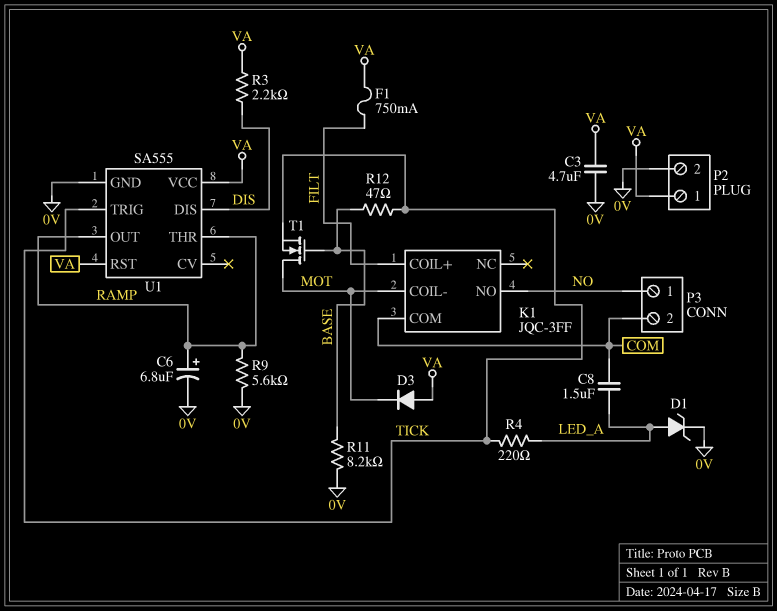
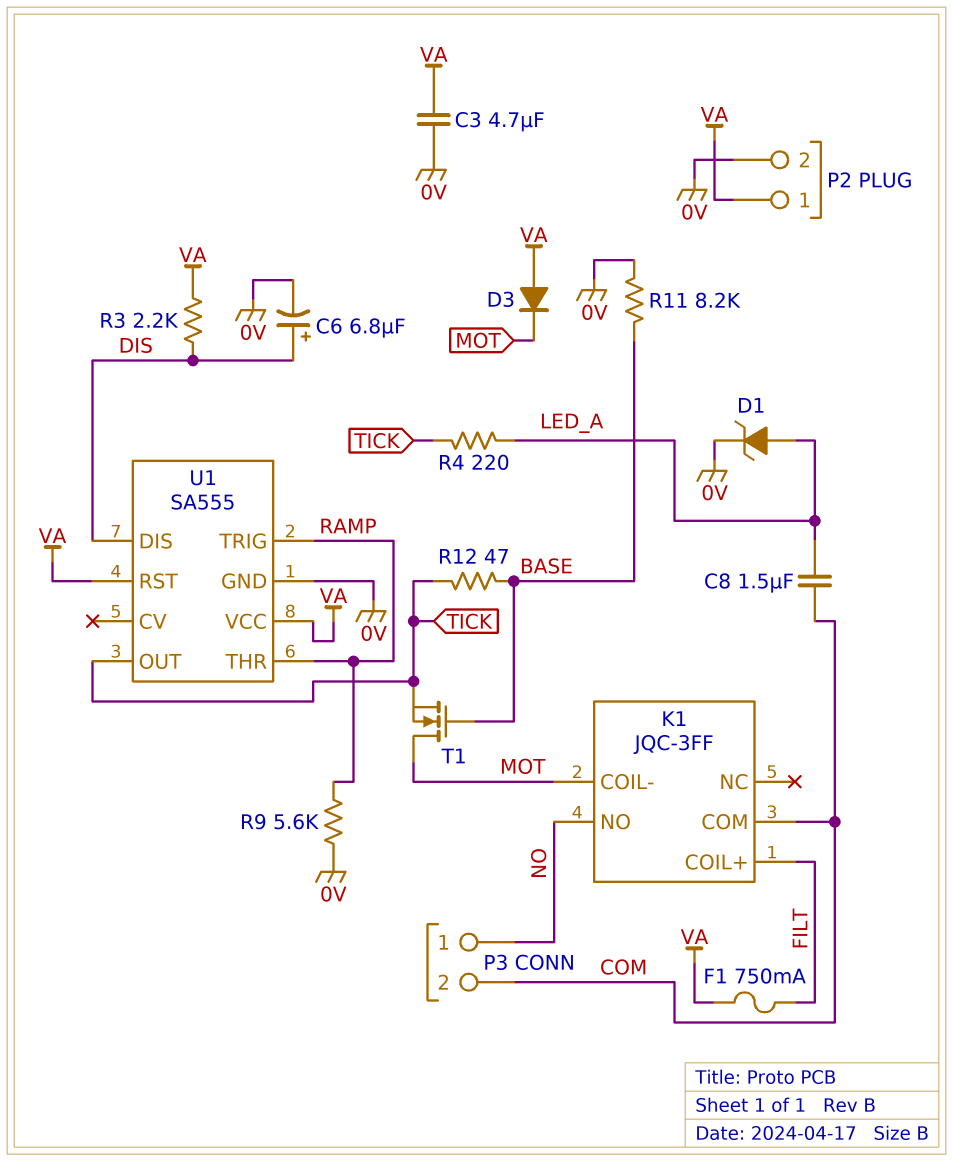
C6: 6.8uF (plus RAMP, minus 0V) -> 6.8uF (plus DIS, minus 0V)
U1 pin OUT: RAMP -> TICK
U1 pin TRIG: TICK -> RAMP

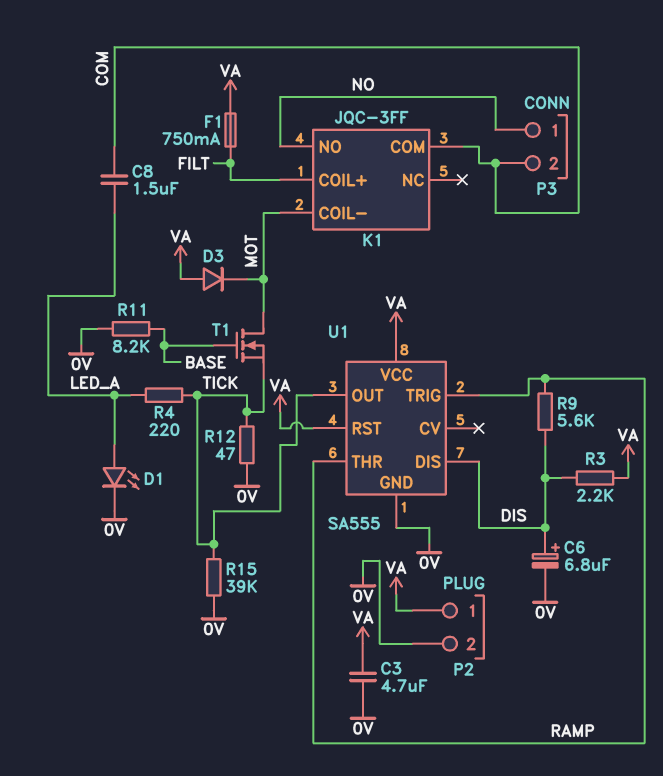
D1: zener (A LED_A, K 0V) -> LED (A LED_A, K 0V)
R9: 5.6k (0V, RAMP) -> 5.6k (DIS, RAMP)
R12: 47 (BASE, TICK) -> 47 (0V, TICK)
R15: none -> 39k (0V, TICK)

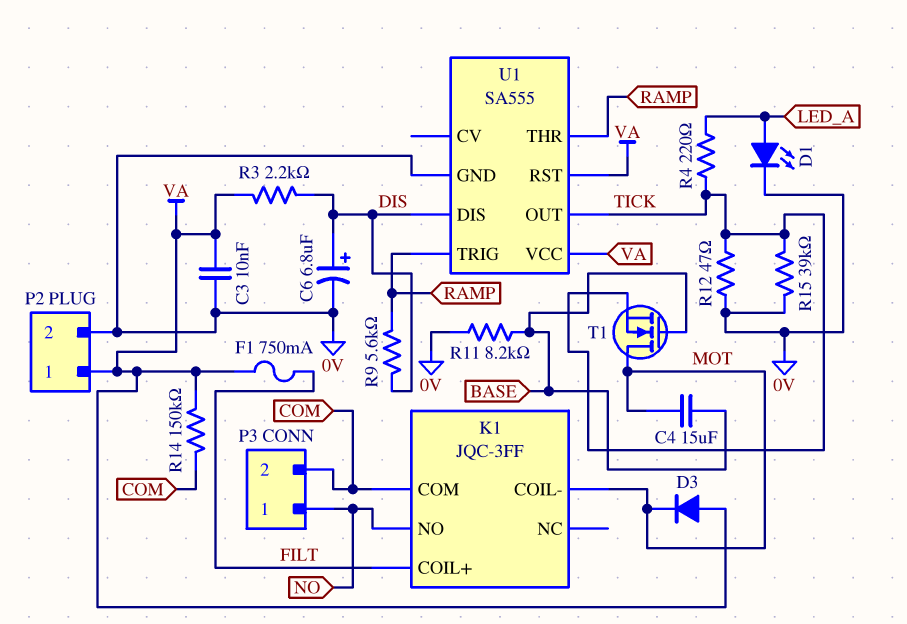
C3: 4.7uF (0V, VA) -> 10nF (0V, VA)
C4: none -> 15uF (BASE, MOT)
C8: 1.5uF (COM, LED_A) -> none
R14: none -> 150k (COM, VA)

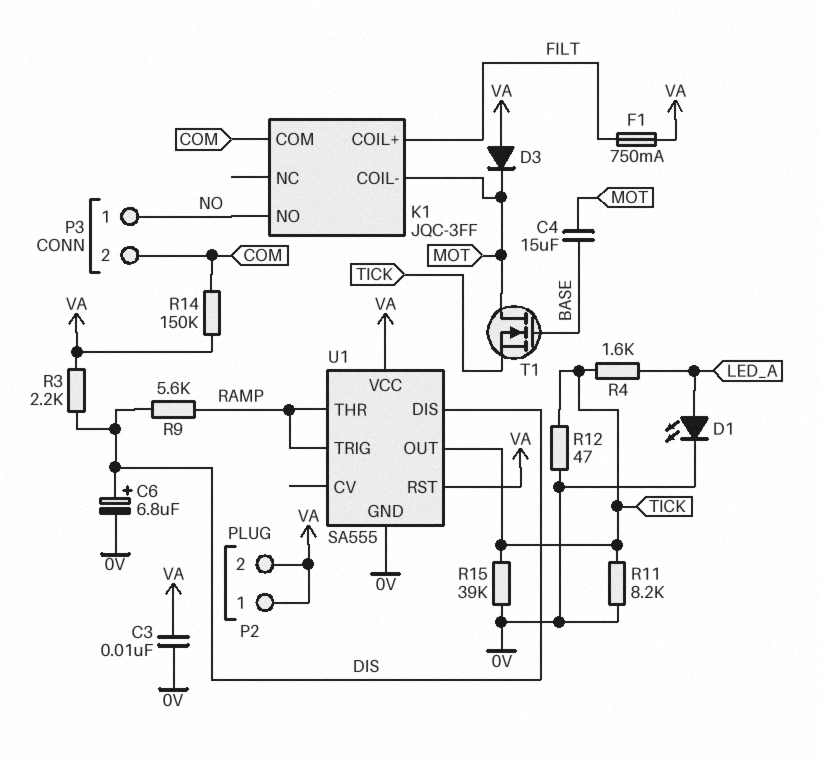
P2 pin 2: 0V -> VA
R4: 220 (LED_A, TICK) -> 1.6k (LED_A, TICK)
R11: 8.2k (0V, BASE) -> 8.2k (0V, TICK)

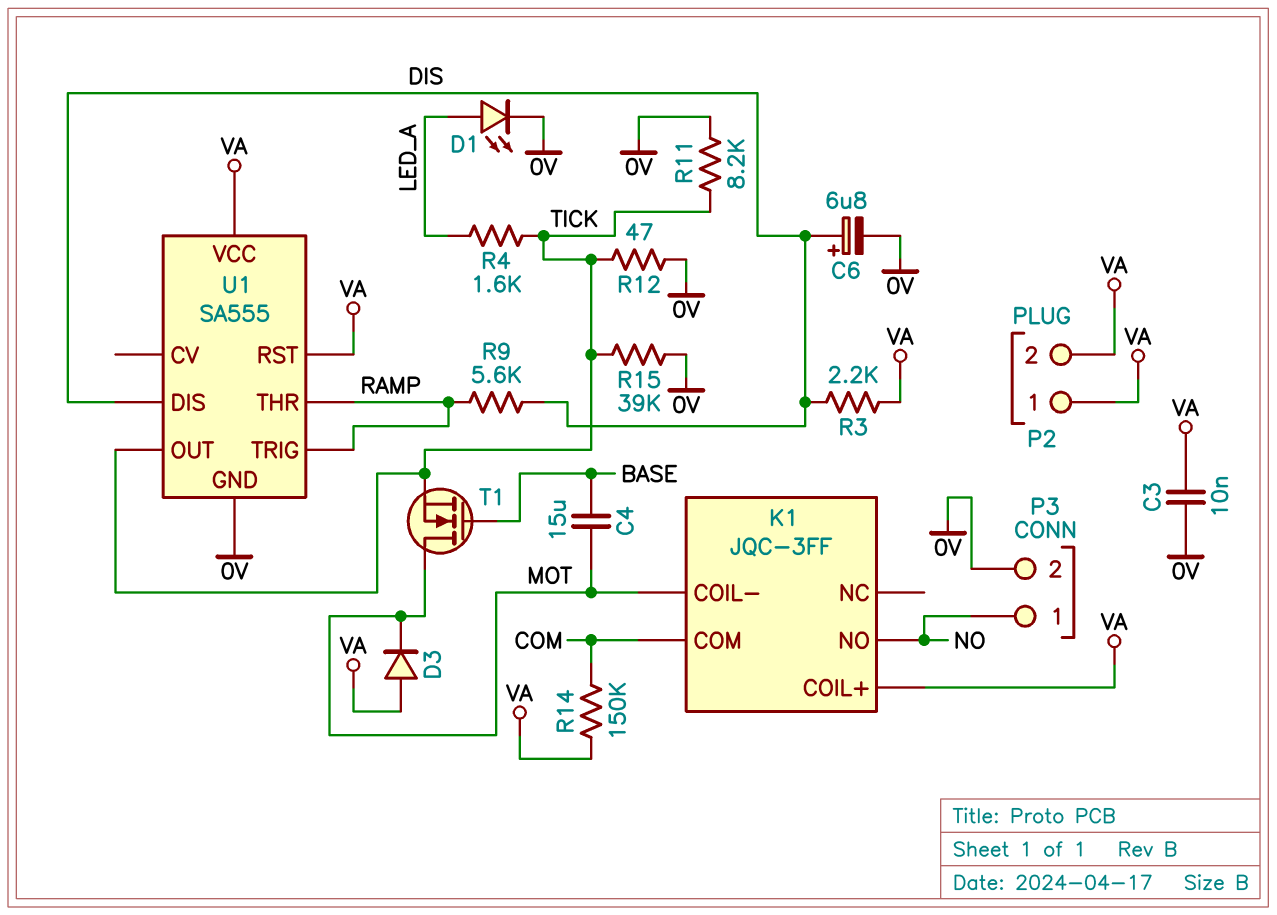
F1: 750mA (FILT, VA) -> none
K1 pin COIL+: FILT -> VA
P3 pin 2: COM -> 0V

